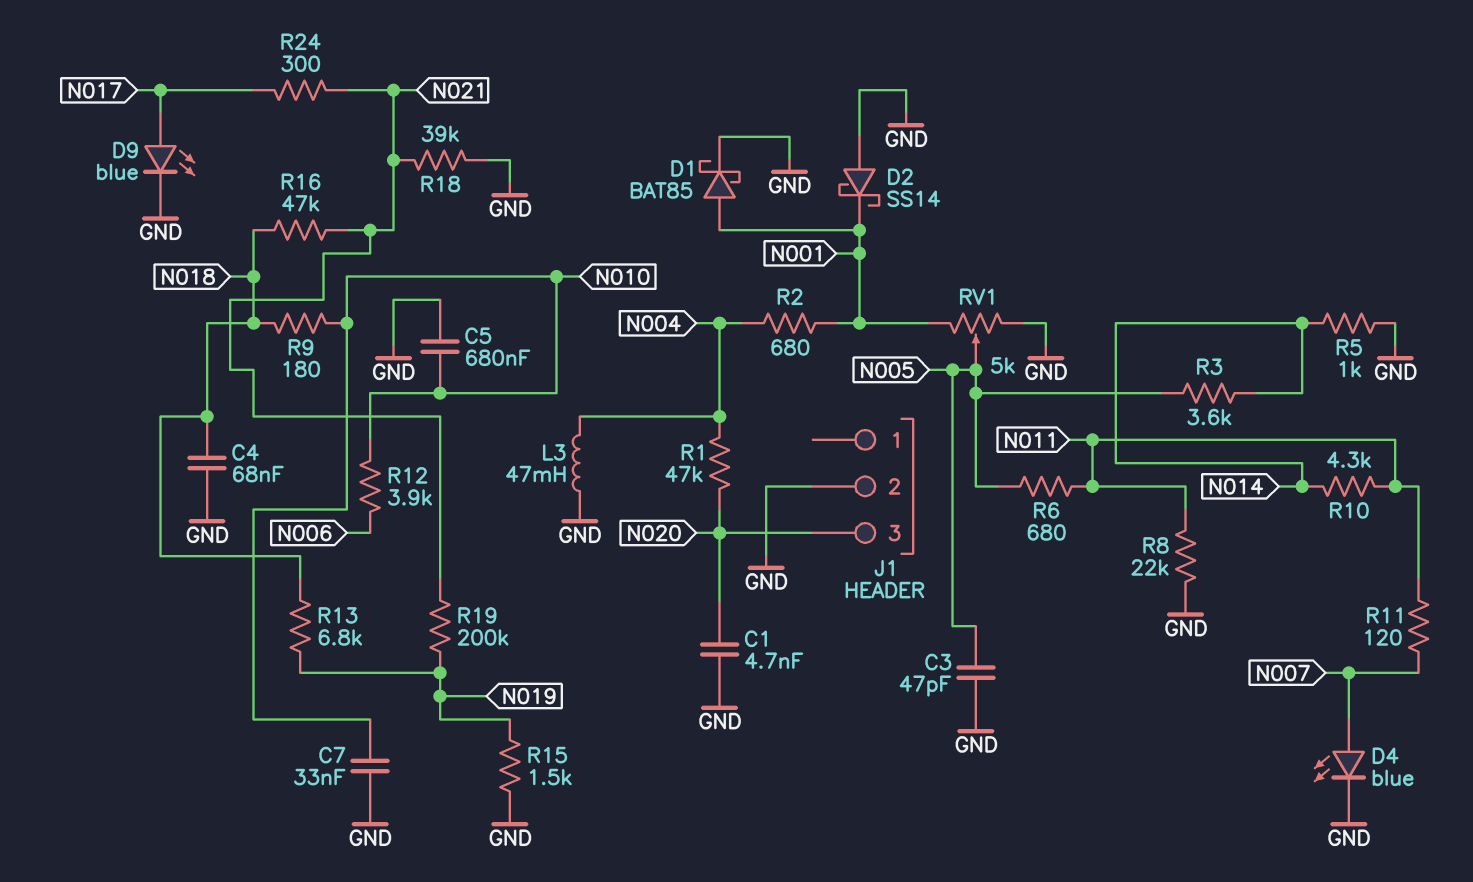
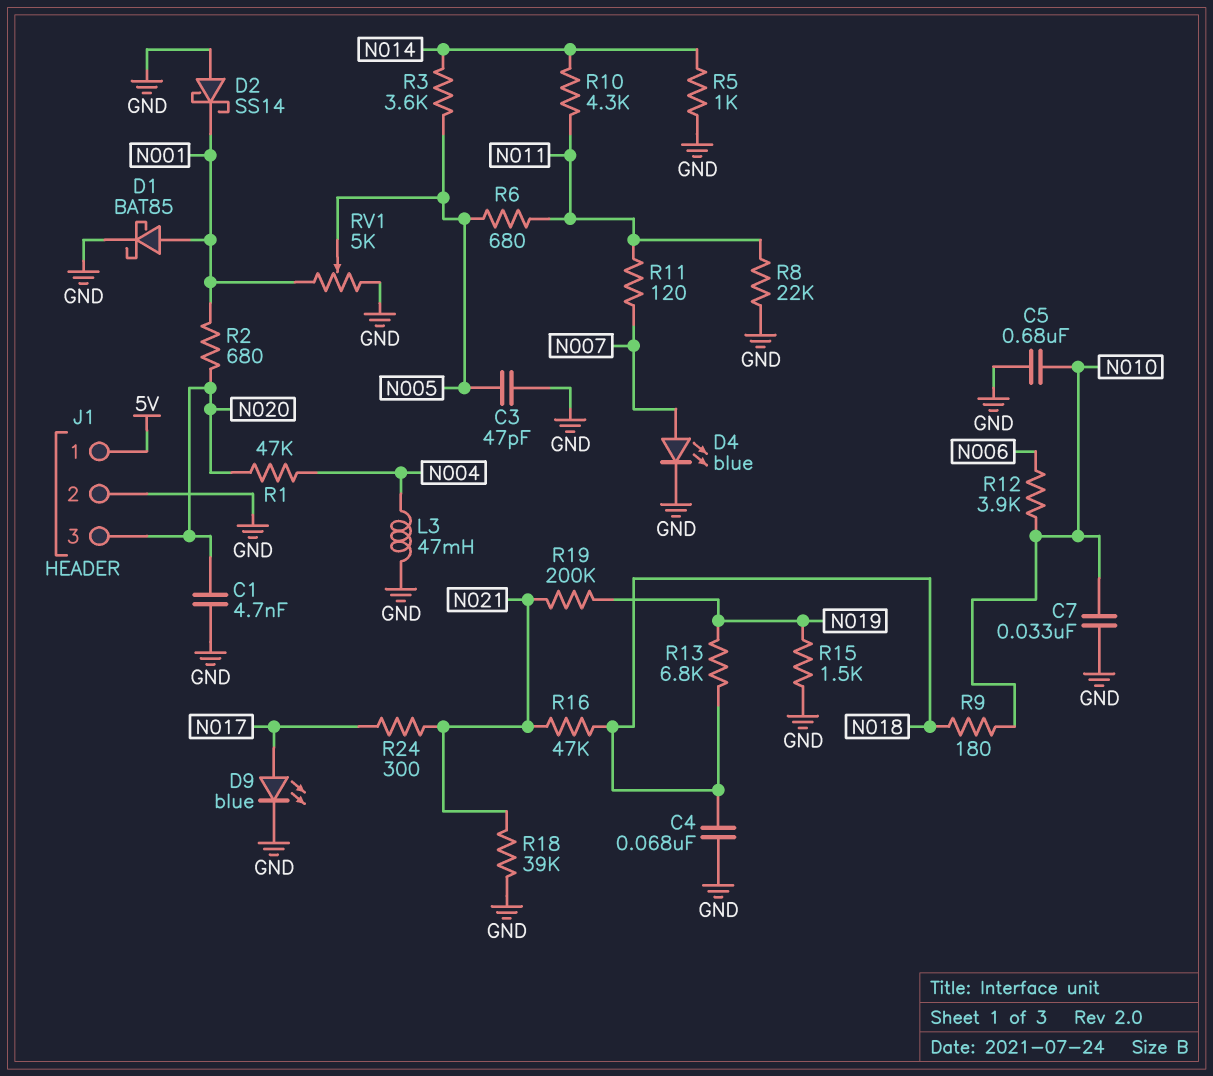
J1 pin 1: none -> 5V
R2: 680 (N001, N004) -> 680 (N001, N020)

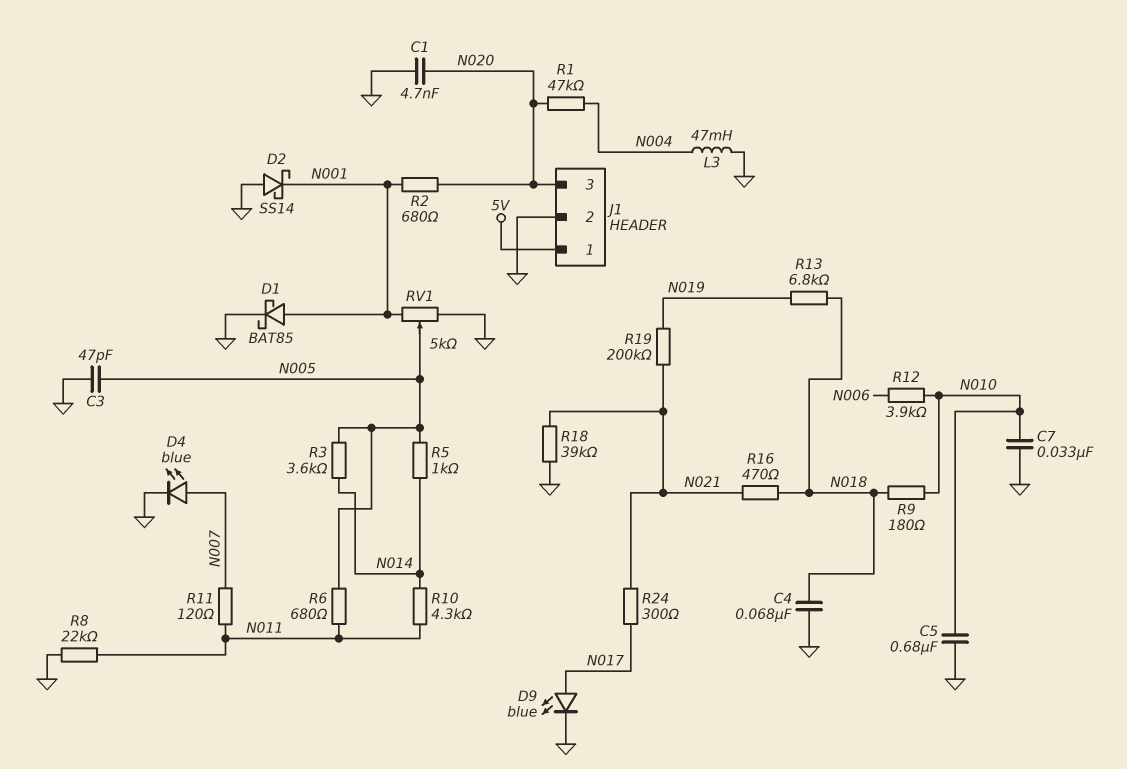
R5: 1k (GND, N014) -> 1k (N005, N014)
R15: 1.5k (GND, N019) -> none
R16: 47k (N018, N021) -> 470 (N018, N021)

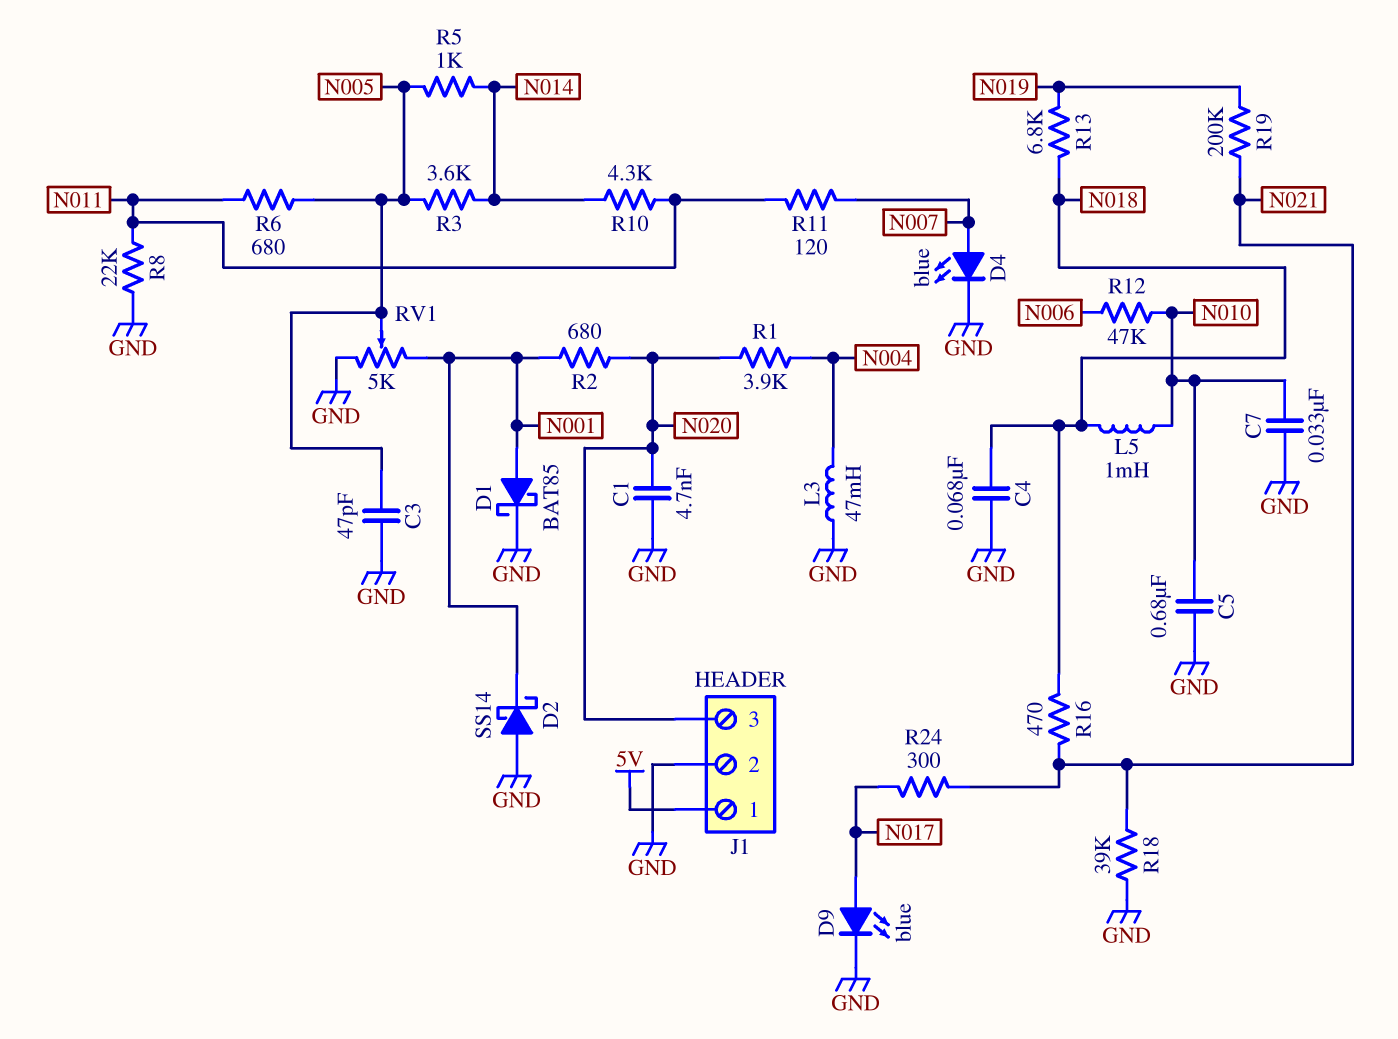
L5: none -> 1mH (N010, N018)
R1: 47k (N004, N020) -> 3.9k (N004, N020)
R9: 180 (N010, N018) -> none
R12: 3.9k (N006, N010) -> 47k (N006, N010)

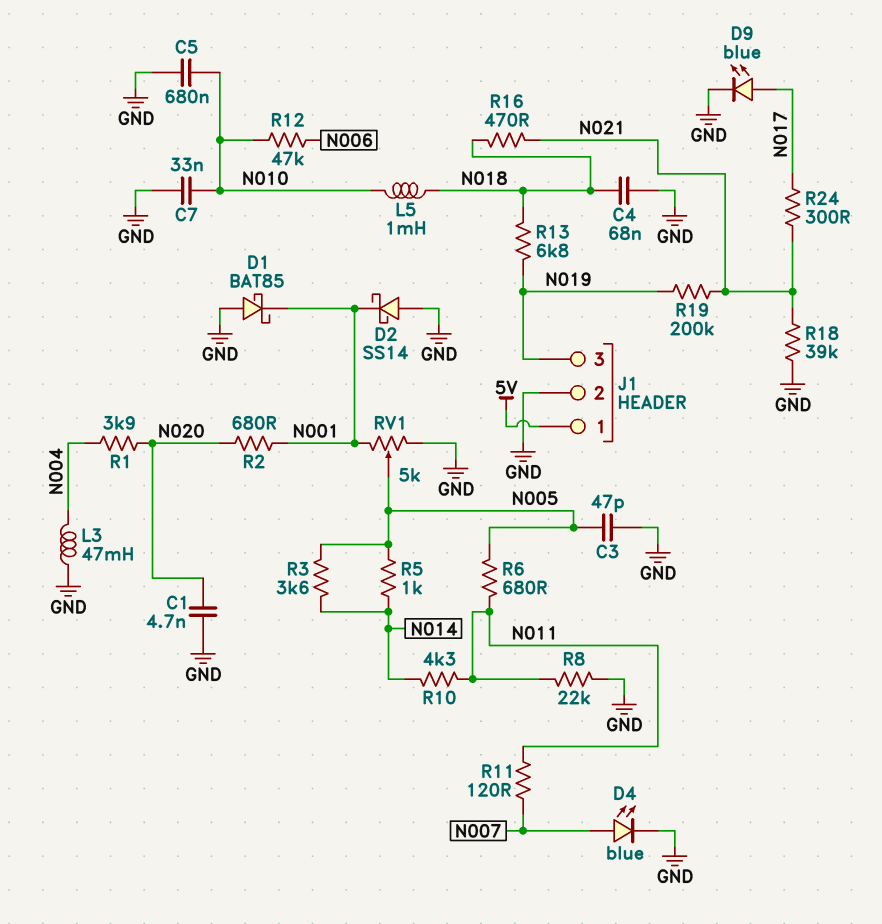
D1: schottky BAT85 (A N001, K GND) -> schottky BAT85 (A GND, K N001)
J1 pin 3: N020 -> N019

